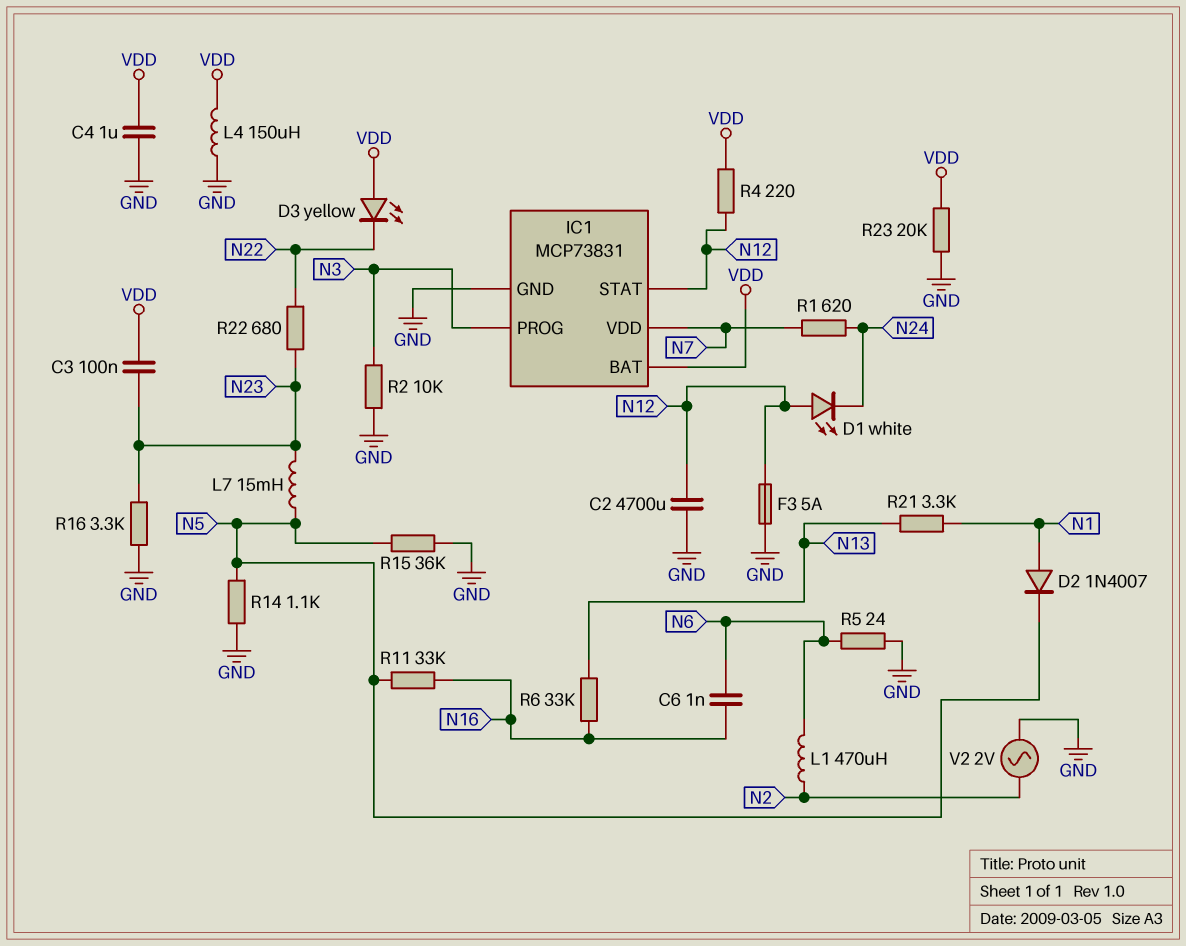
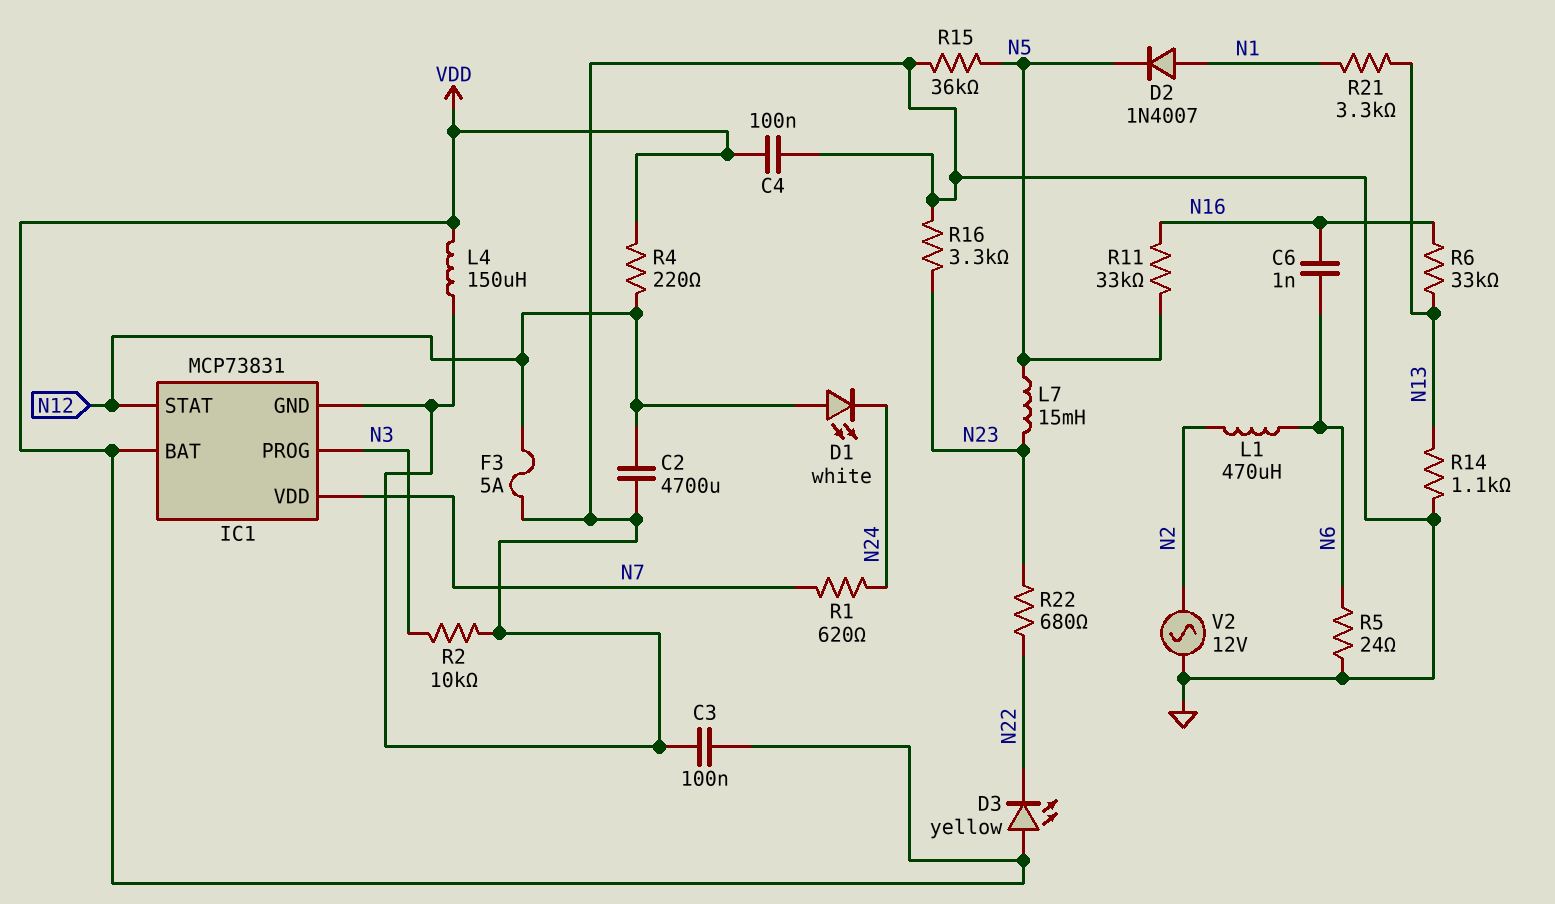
C3: 100nF (N23, VDD) -> 100nF (GND, VDD)
C4: 1uF (GND, VDD) -> 100nF (GND, VDD)
R14: 1.1k (GND, N5) -> 1.1k (GND, N13)
R23: 20k (GND, VDD) -> none
V2: AC 2V (GND, N2) -> AC 12V (GND, N2)

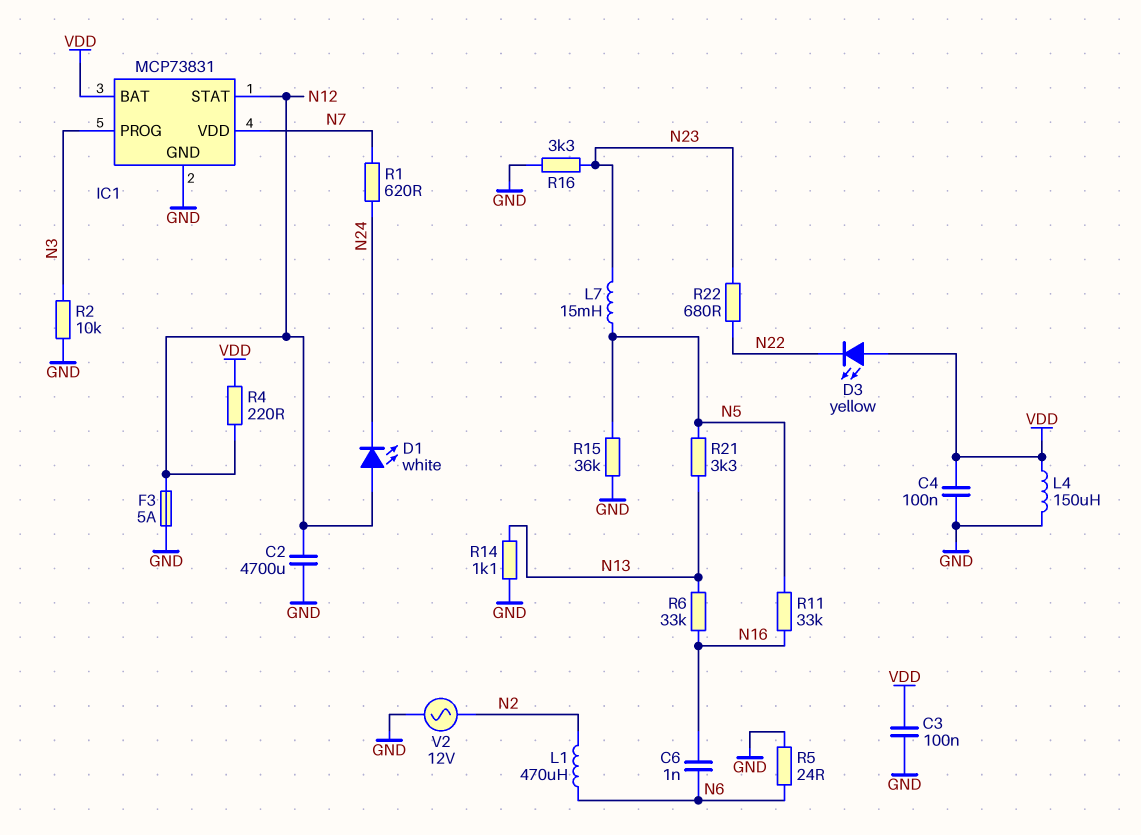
D2: diode 1N4007 (A N1, K N5) -> none
R21: 3.3k (N1, N13) -> 3.3k (N5, N13)

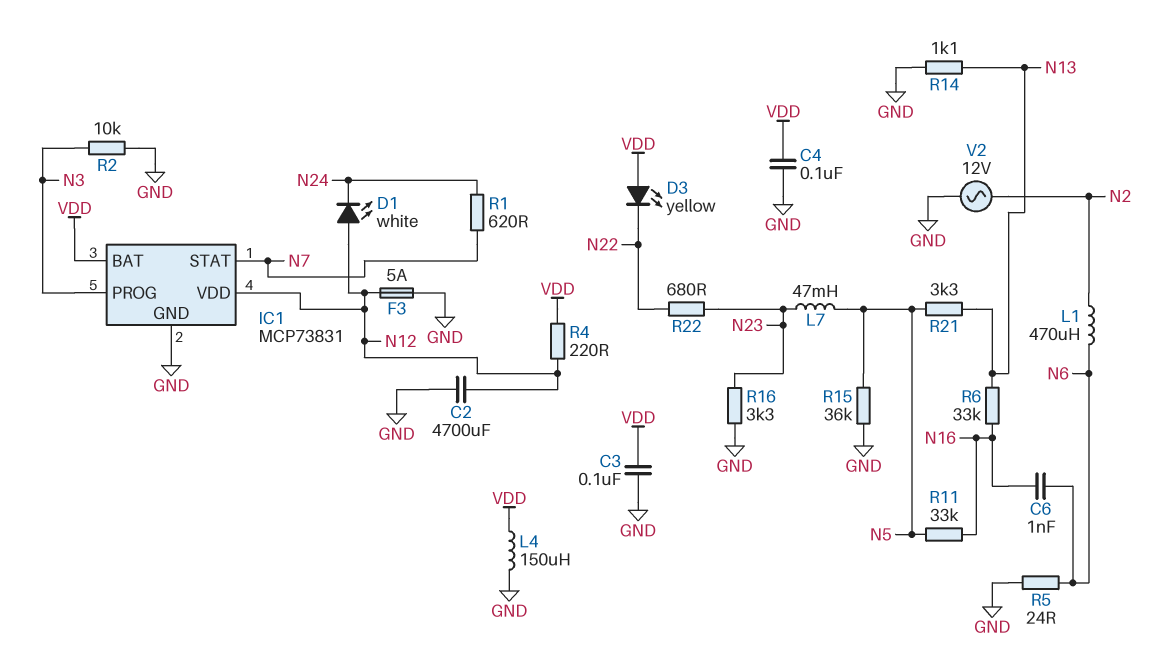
IC1 pin STAT: N12 -> N7
IC1 pin VDD: N7 -> N12
L7: 15mH (N5, N23) -> 47mH (N5, N23)

